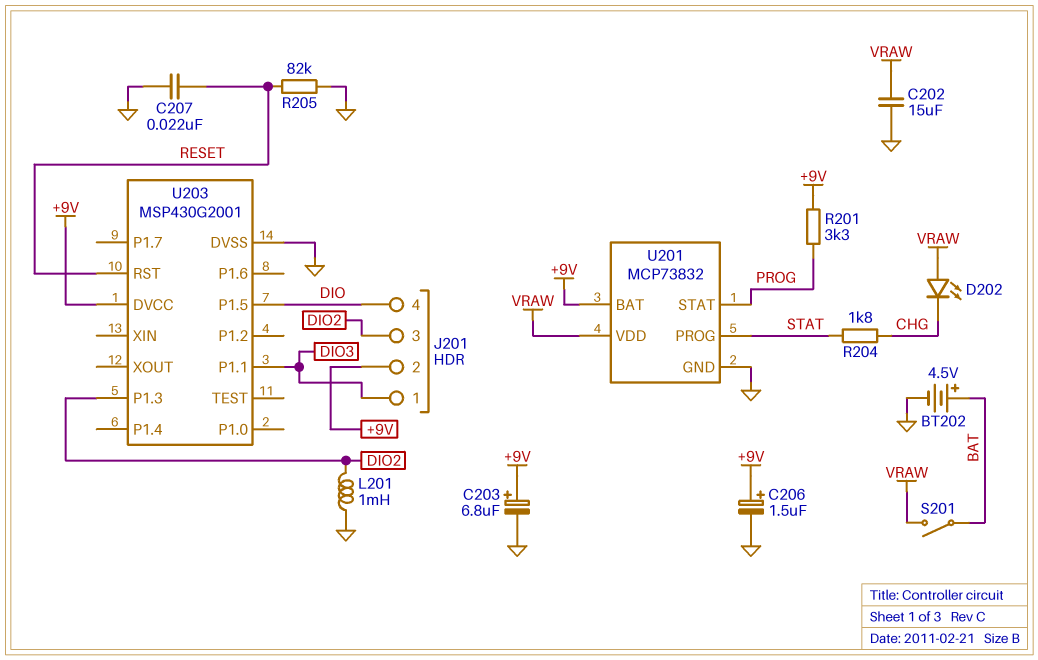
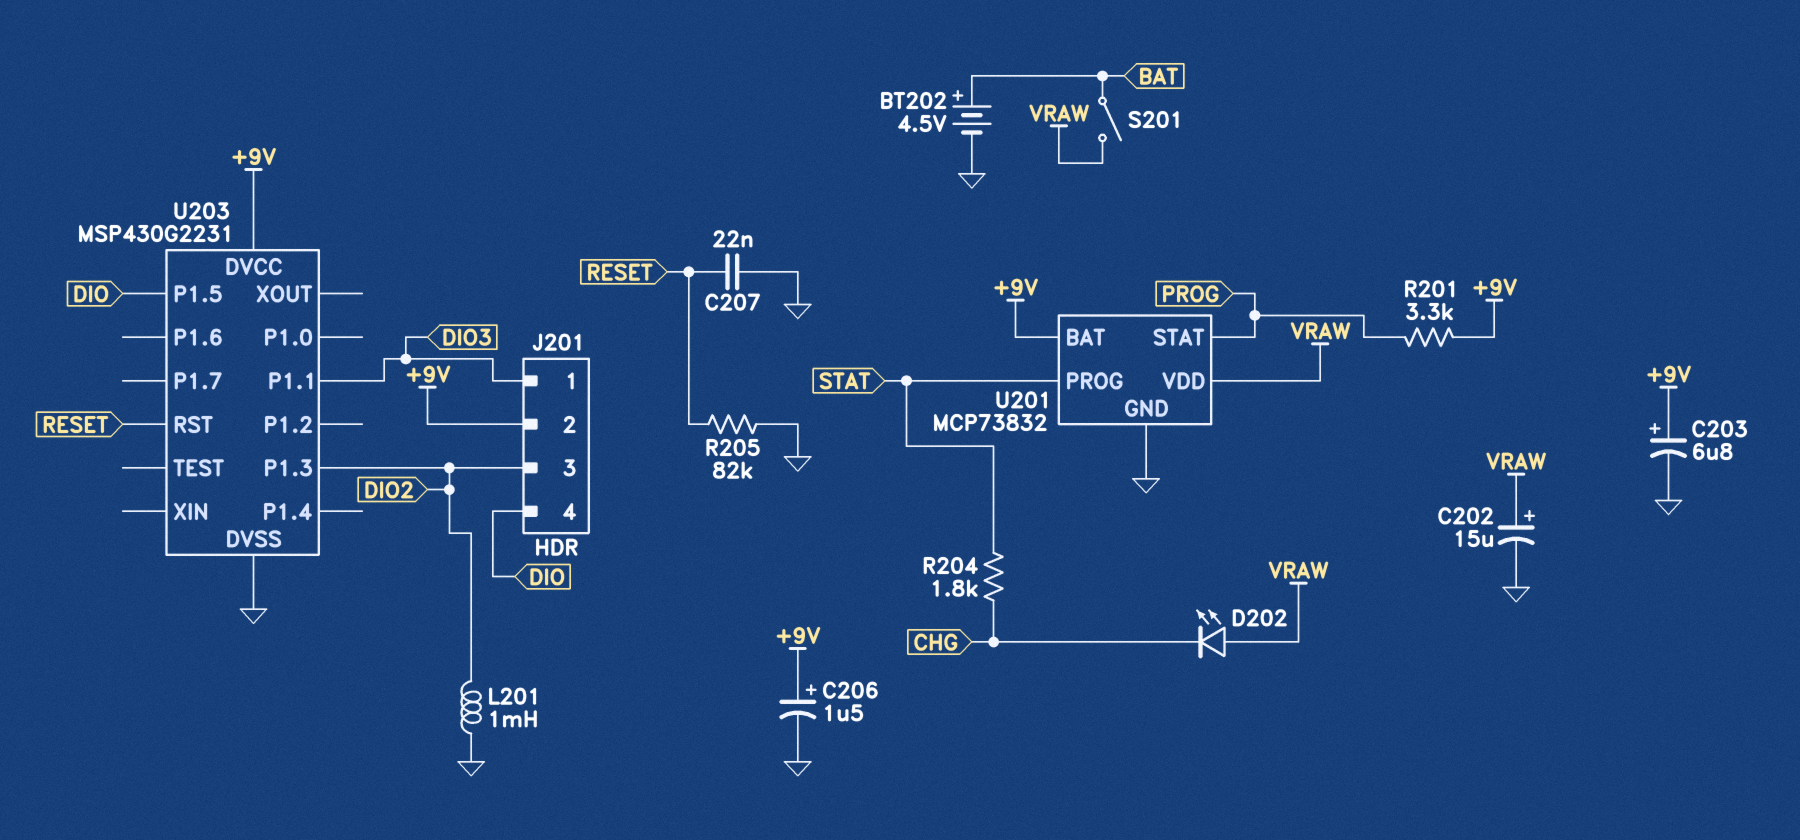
C202: 15uF (GND, VRAW) -> 15uF (plus VRAW, minus GND)
U203: MSP430G2001 -> MSP430G2231

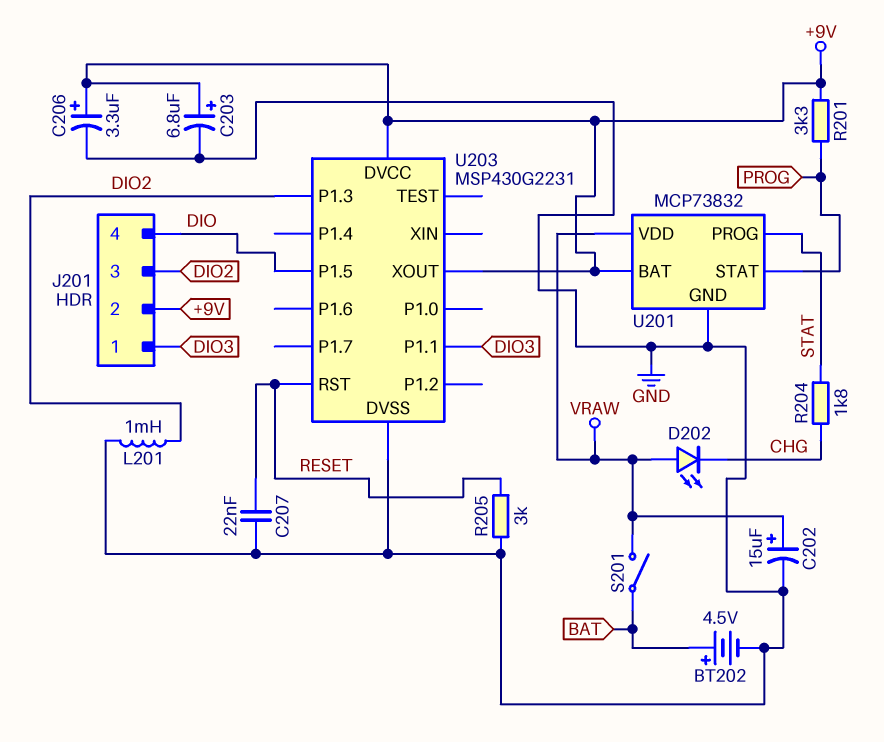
C206: 1.5uF (plus +9V, minus GND) -> 3.3uF (plus +9V, minus GND)
R205: 82k (GND, RESET) -> 3k (GND, RESET)
U203 pin XOUT: none -> +9V

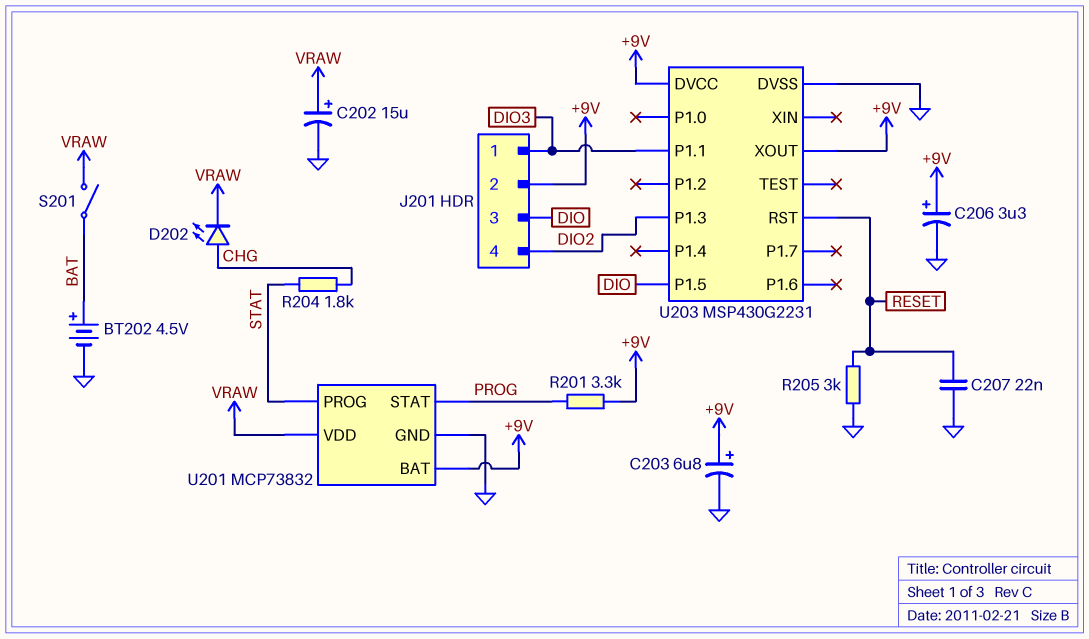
D202: LED (A VRAW, K CHG) -> LED (A CHG, K VRAW)
J201 pin 3: DIO2 -> DIO
J201 pin 4: DIO -> DIO2
L201: 1mH (DIO2, GND) -> none

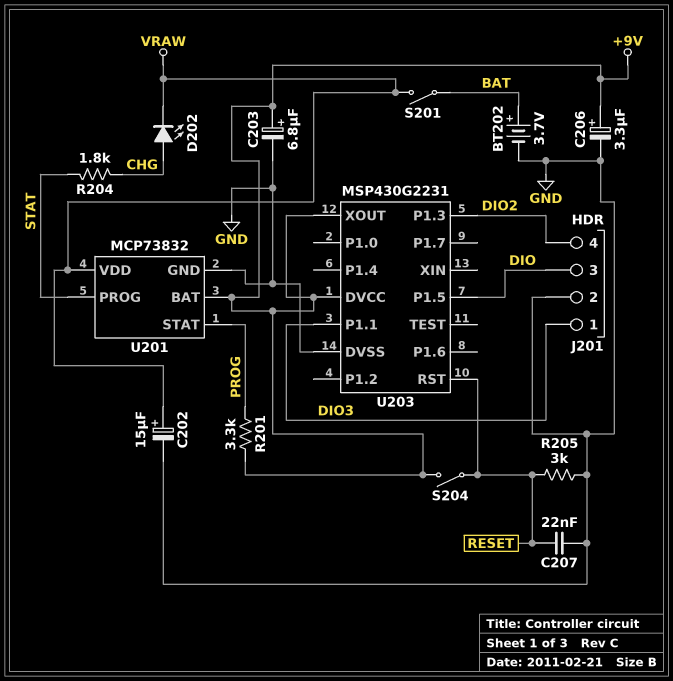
BT202: 4.5V (plus BAT, minus GND) -> 3.7V (plus BAT, minus GND)
J201 pin 2: +9V -> GND
S204: none -> switch (+9V, RESET)

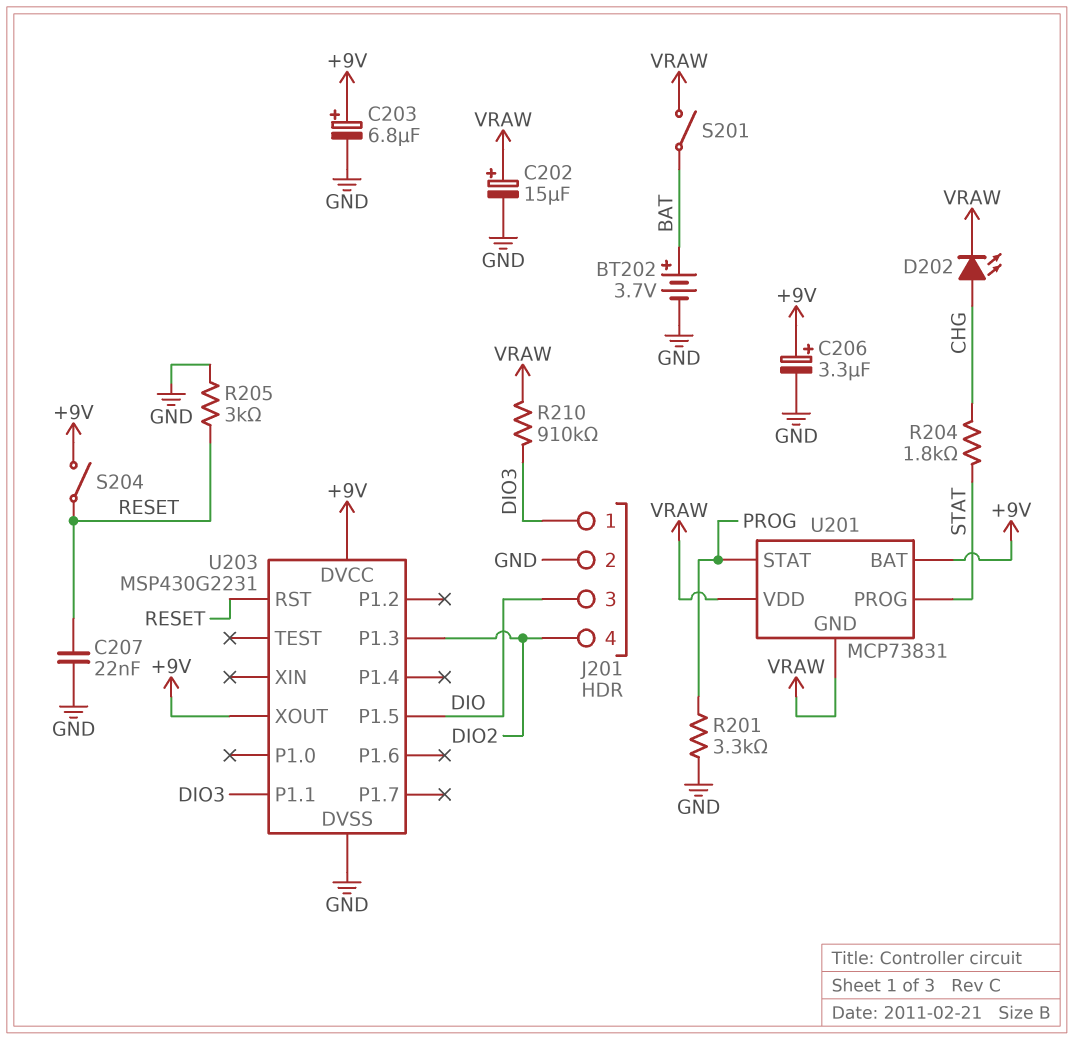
R201: 3.3k (+9V, PROG) -> 3.3k (GND, PROG)
R210: none -> 910k (DIO3, VRAW)
U201: MCP73832 -> MCP73831
U201 pin GND: GND -> VRAW

